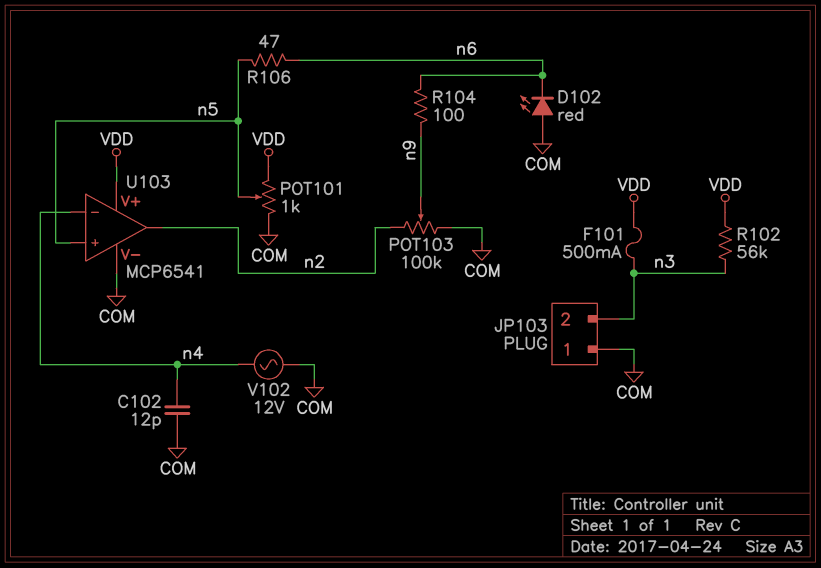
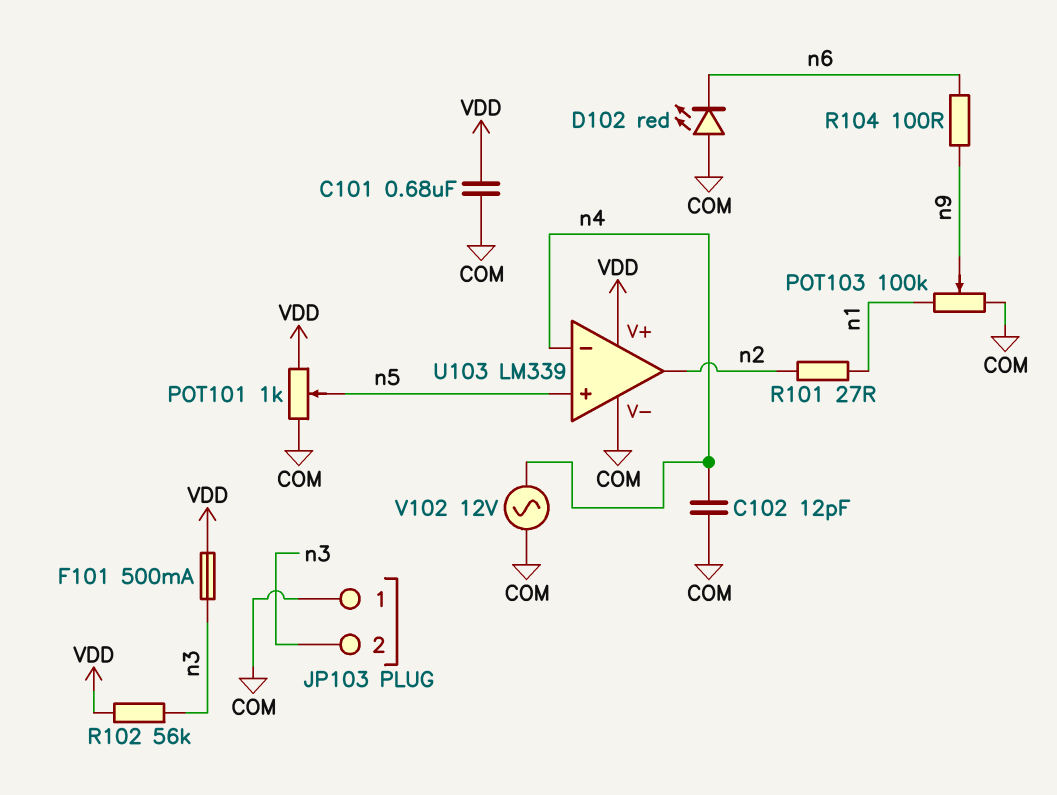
C101: none -> 680nF (COM, VDD)
POT103: 100k (COM, n2, wiper n9) -> 100k (COM, n1, wiper n9)
R101: none -> 27 (n1, n2)
R106: 47 (n5, n6) -> none
U103: MCP6541 -> LM339

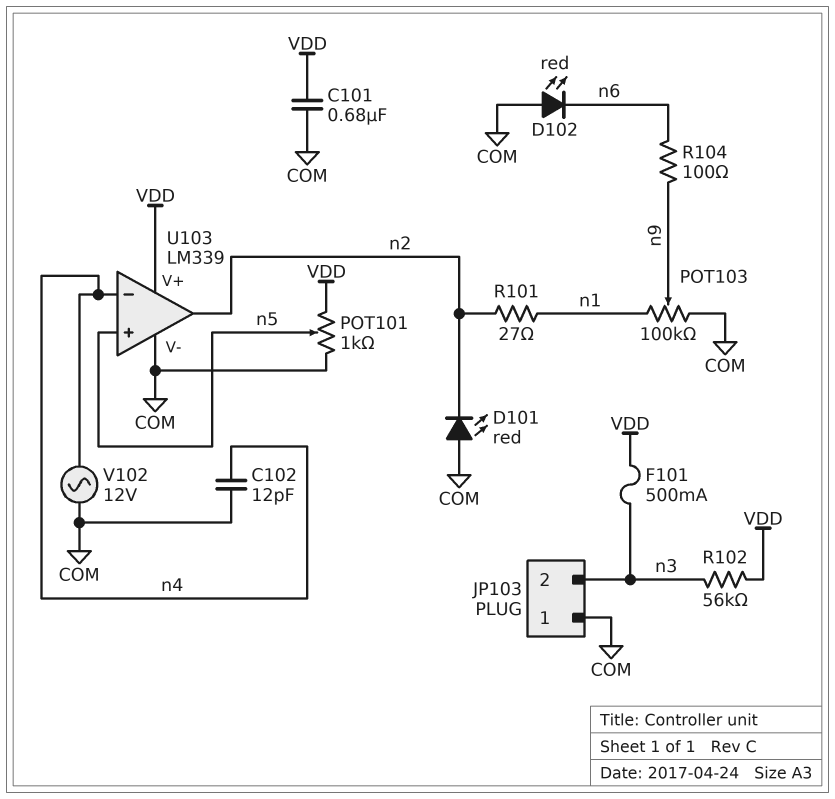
D101: none -> LED red (A COM, K n2)

